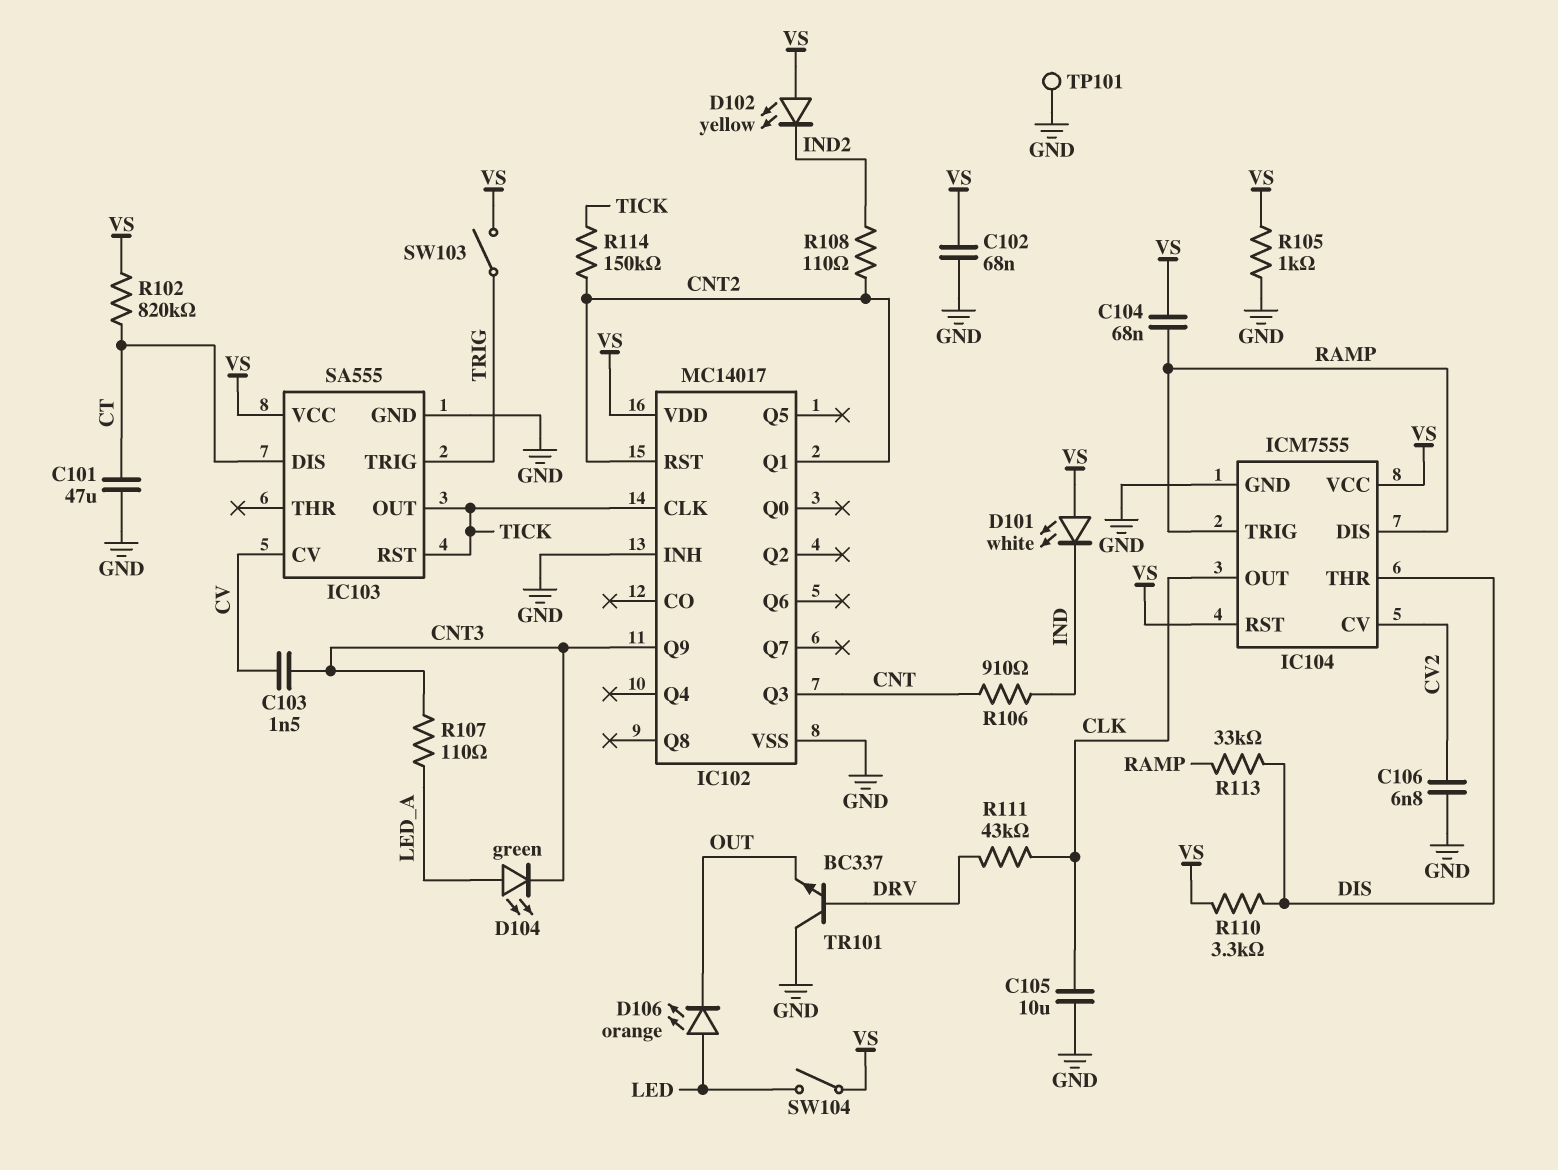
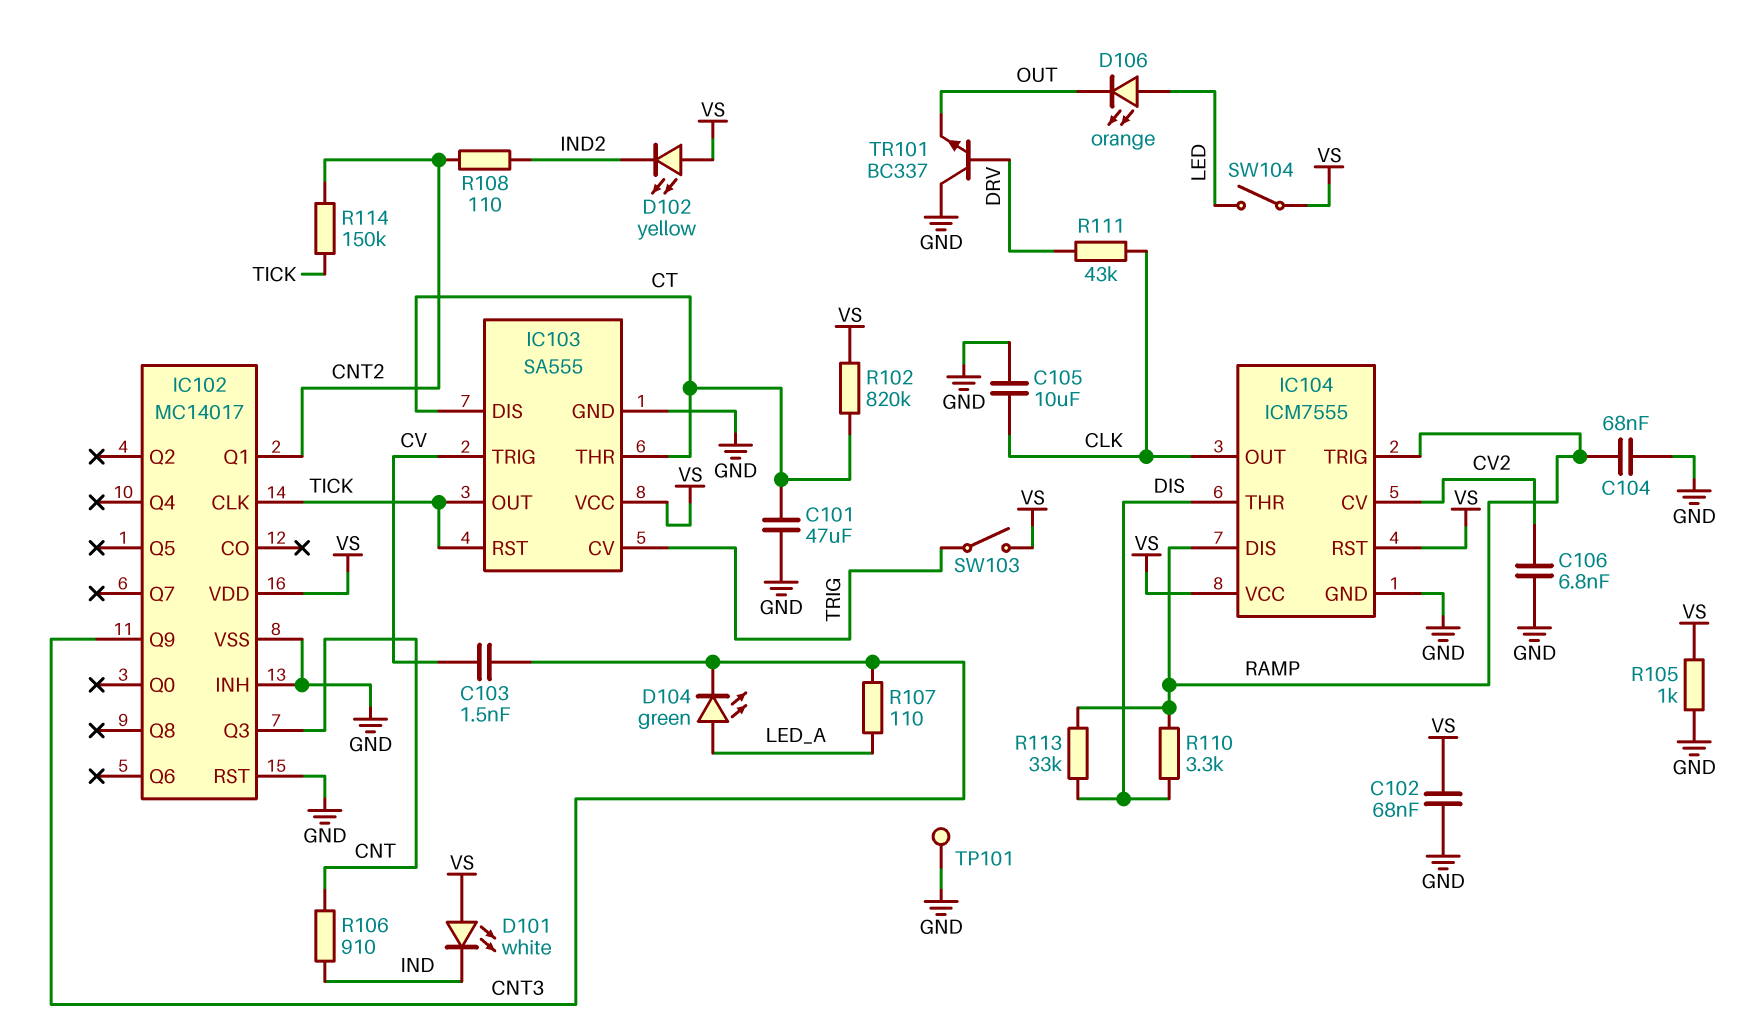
C104: 68nF (RAMP, VS) -> 68nF (GND, RAMP)
IC102 pin RST: CNT2 -> GND
IC103 pin CV: CV -> TRIG
IC103 pin THR: none -> CT
IC103 pin TRIG: TRIG -> CV
R110: 3.3k (DIS, VS) -> 3.3k (DIS, RAMP)

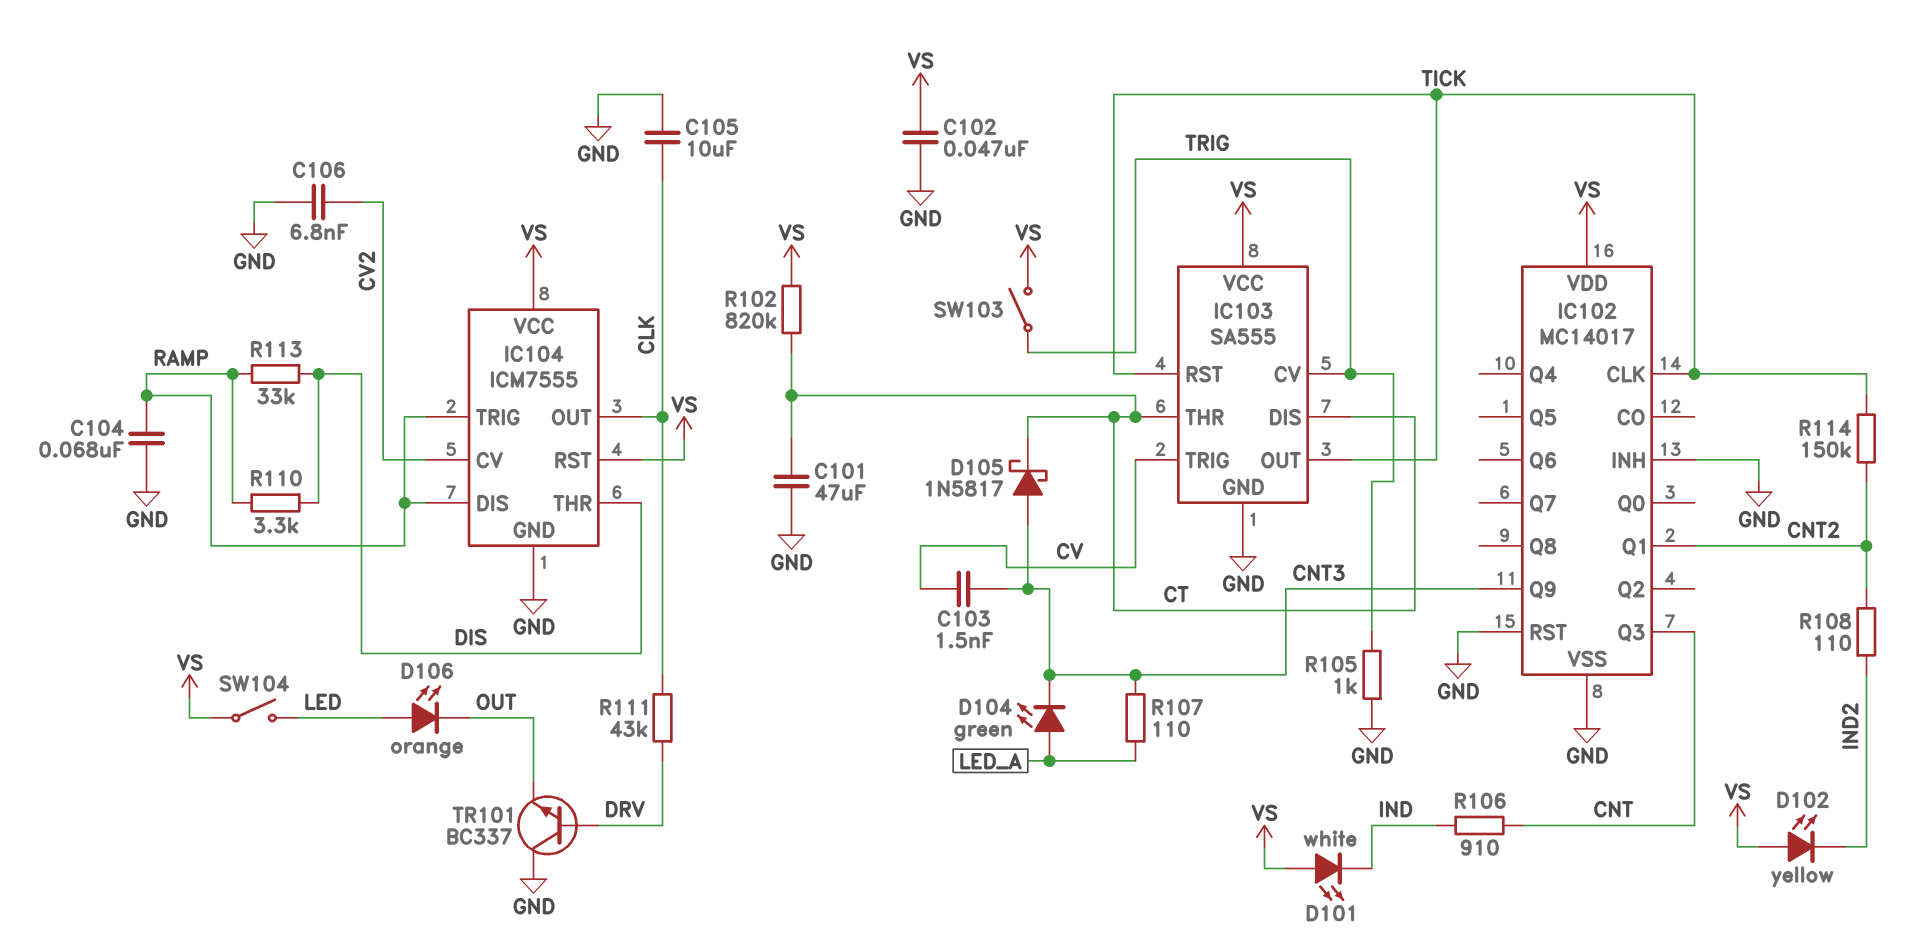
C102: 68nF (GND, VS) -> 47nF (GND, VS)
D105: none -> schottky 1N5817 (A CNT3, K CT)
R105: 1k (GND, VS) -> 1k (GND, TRIG)
TP101: test point (GND) -> none

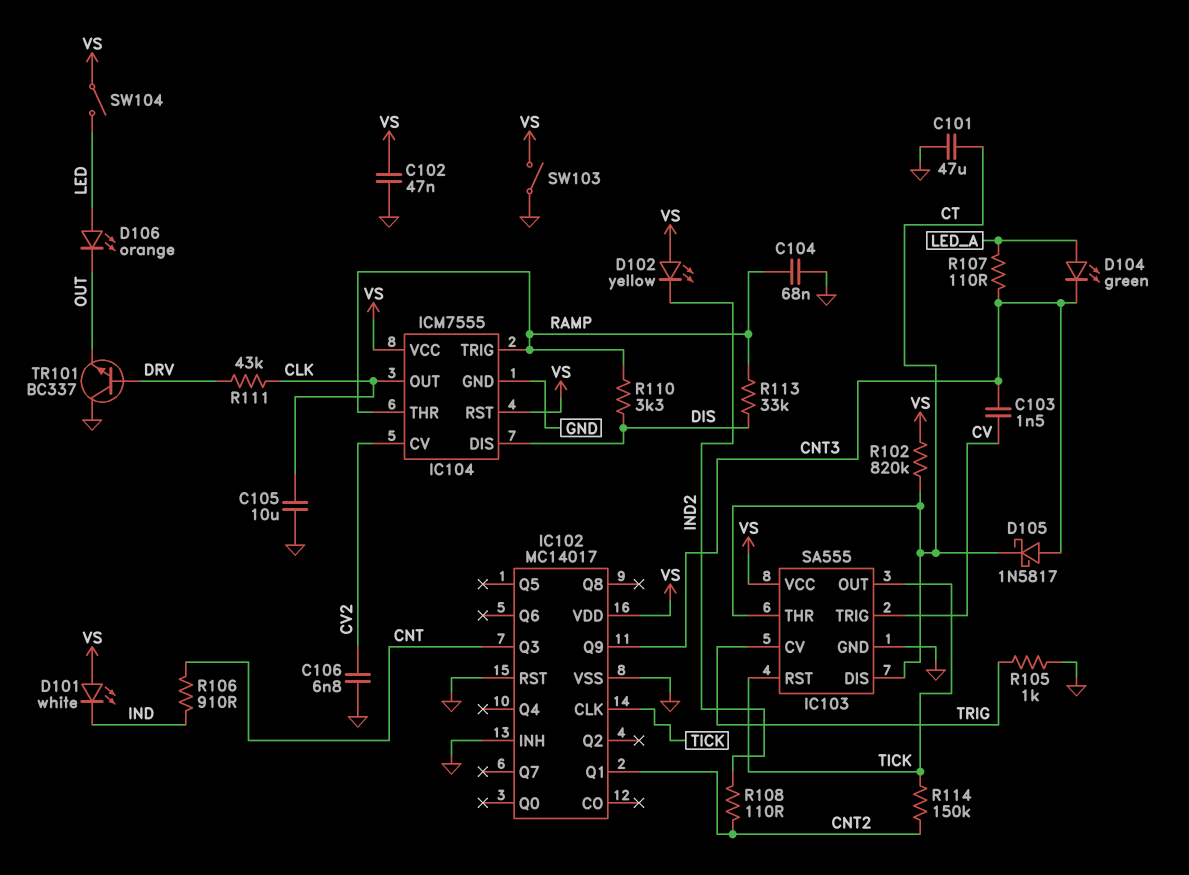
IC104 pin DIS: RAMP -> DIS
IC104 pin THR: DIS -> RAMP
SW103: switch (TRIG, VS) -> switch (GND, VS)

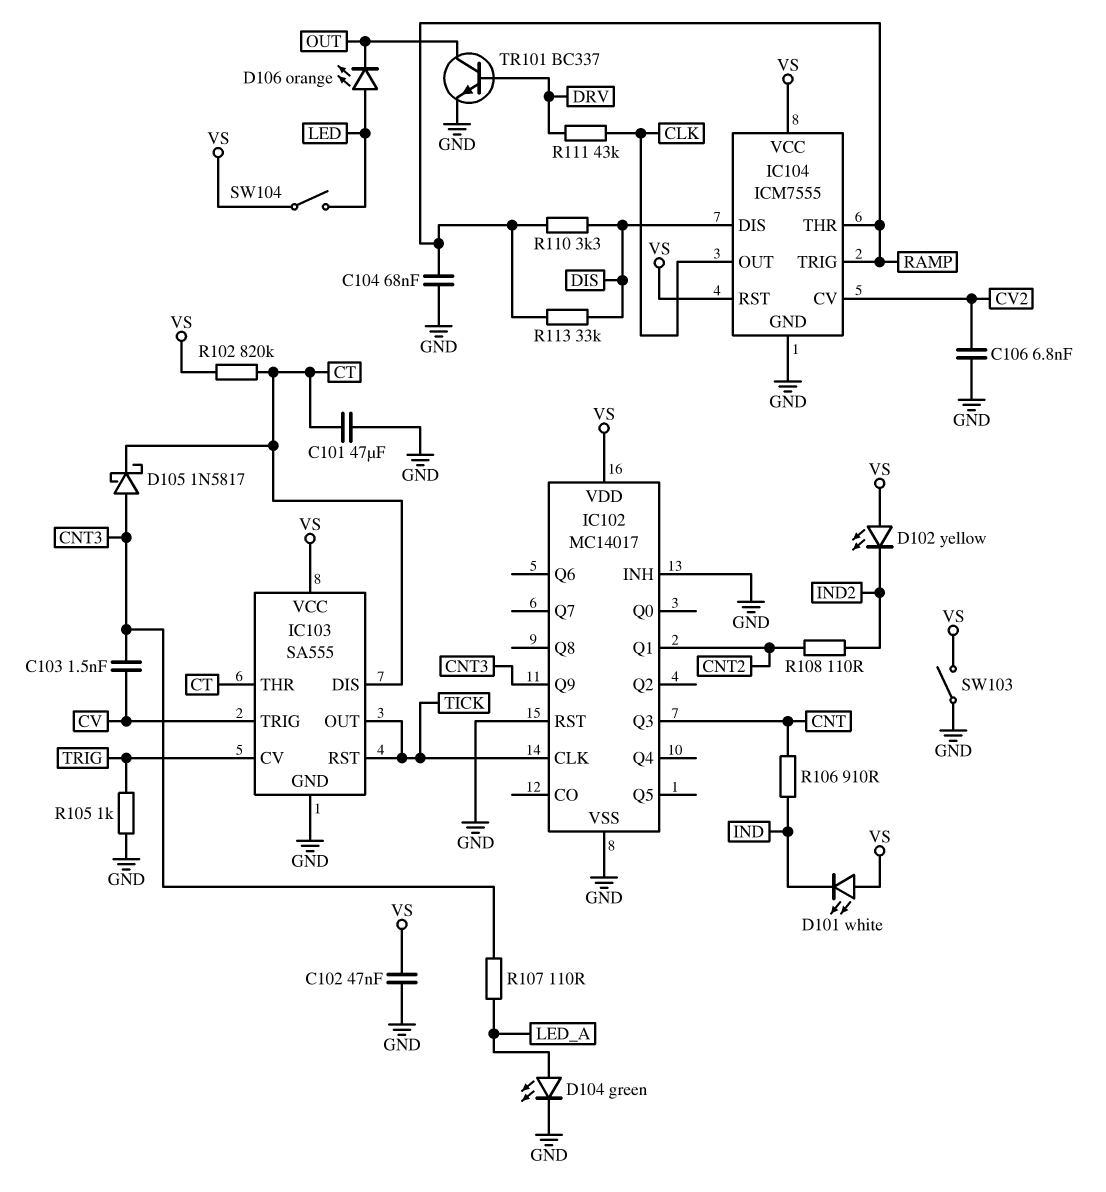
C105: 10uF (CLK, GND) -> none
D104: LED green (A LED_A, K CNT3) -> LED green (A LED_A, K GND)
R114: 150k (CNT2, TICK) -> none
TR101: NPN BC337 (B DRV, C GND, E OUT) -> NPN BC337 (B DRV, C OUT, E GND)

